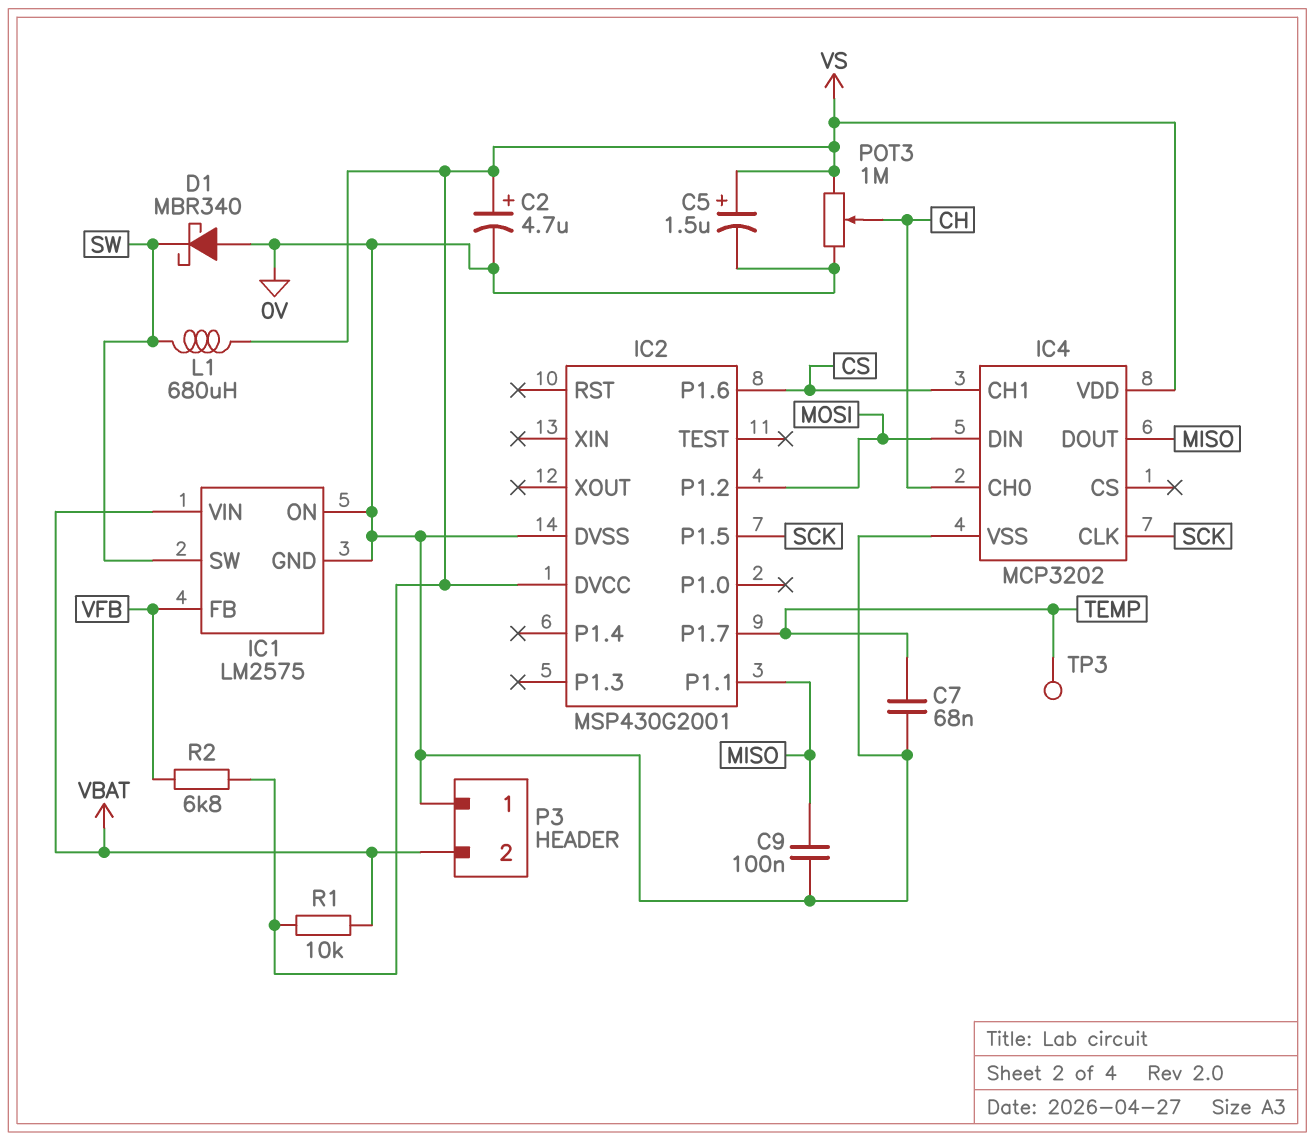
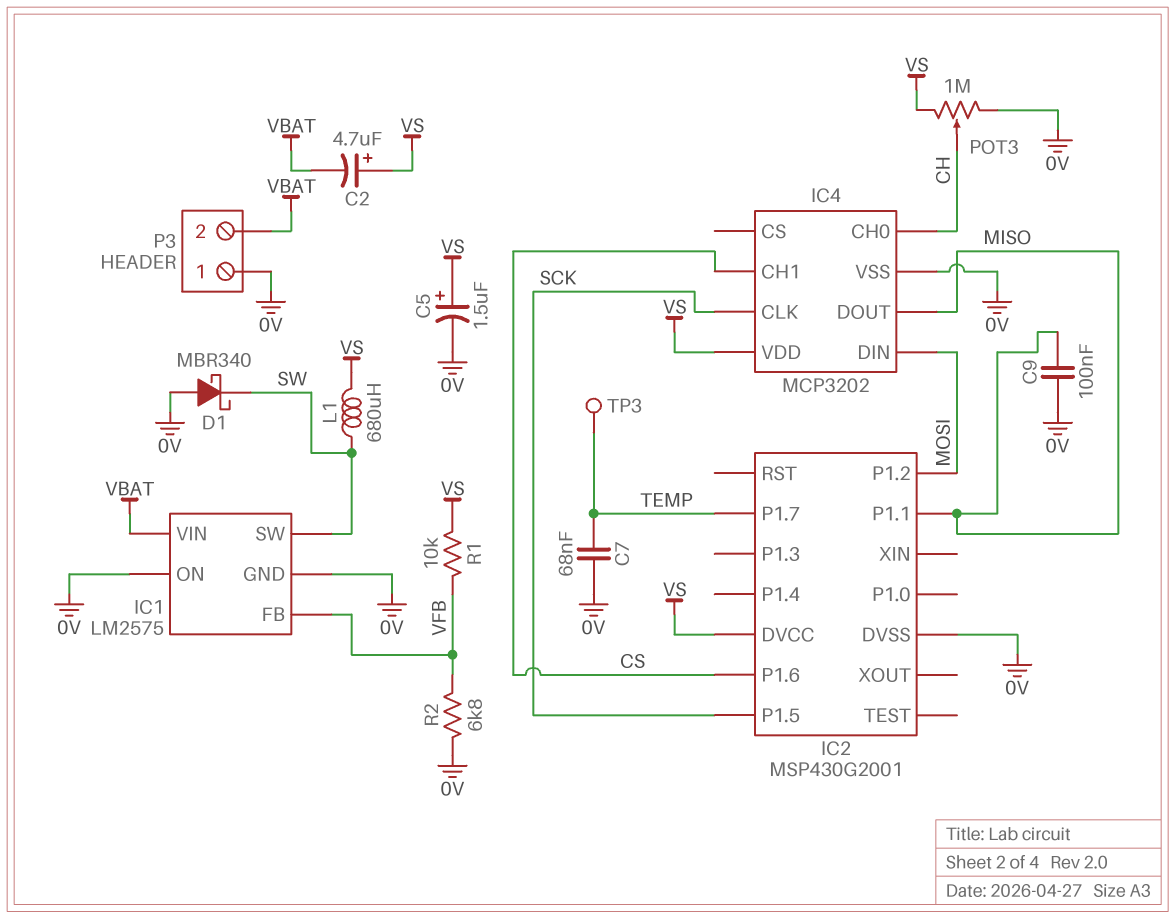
C2: 4.7uF (plus VS, minus 0V) -> 4.7uF (plus VS, minus VBAT)
R1: 10k (VBAT, VS) -> 10k (VFB, VS)
R2: 6.8k (VFB, VS) -> 6.8k (0V, VFB)

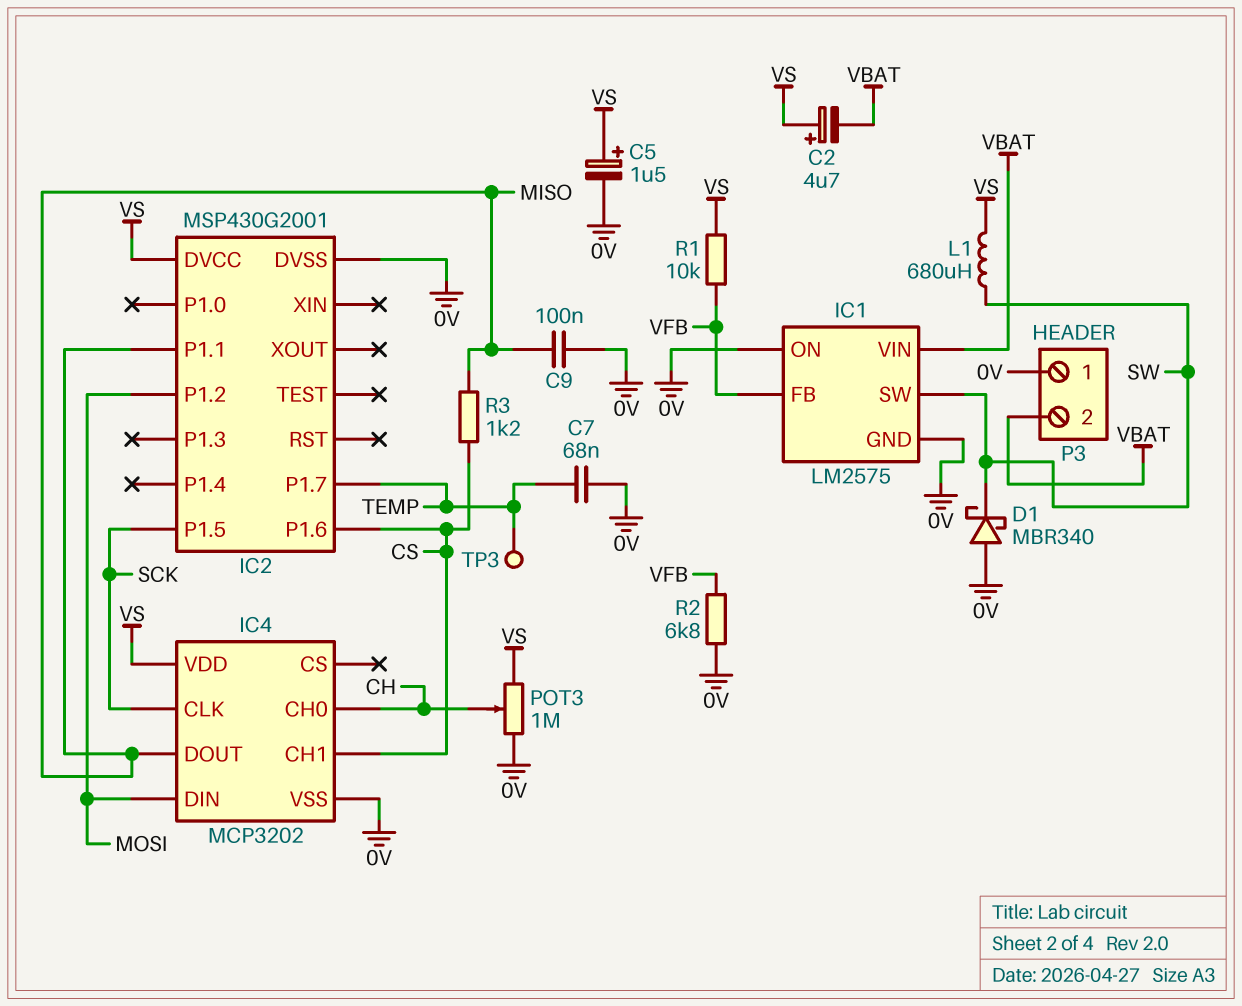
R3: none -> 1.2k (CS, MISO)

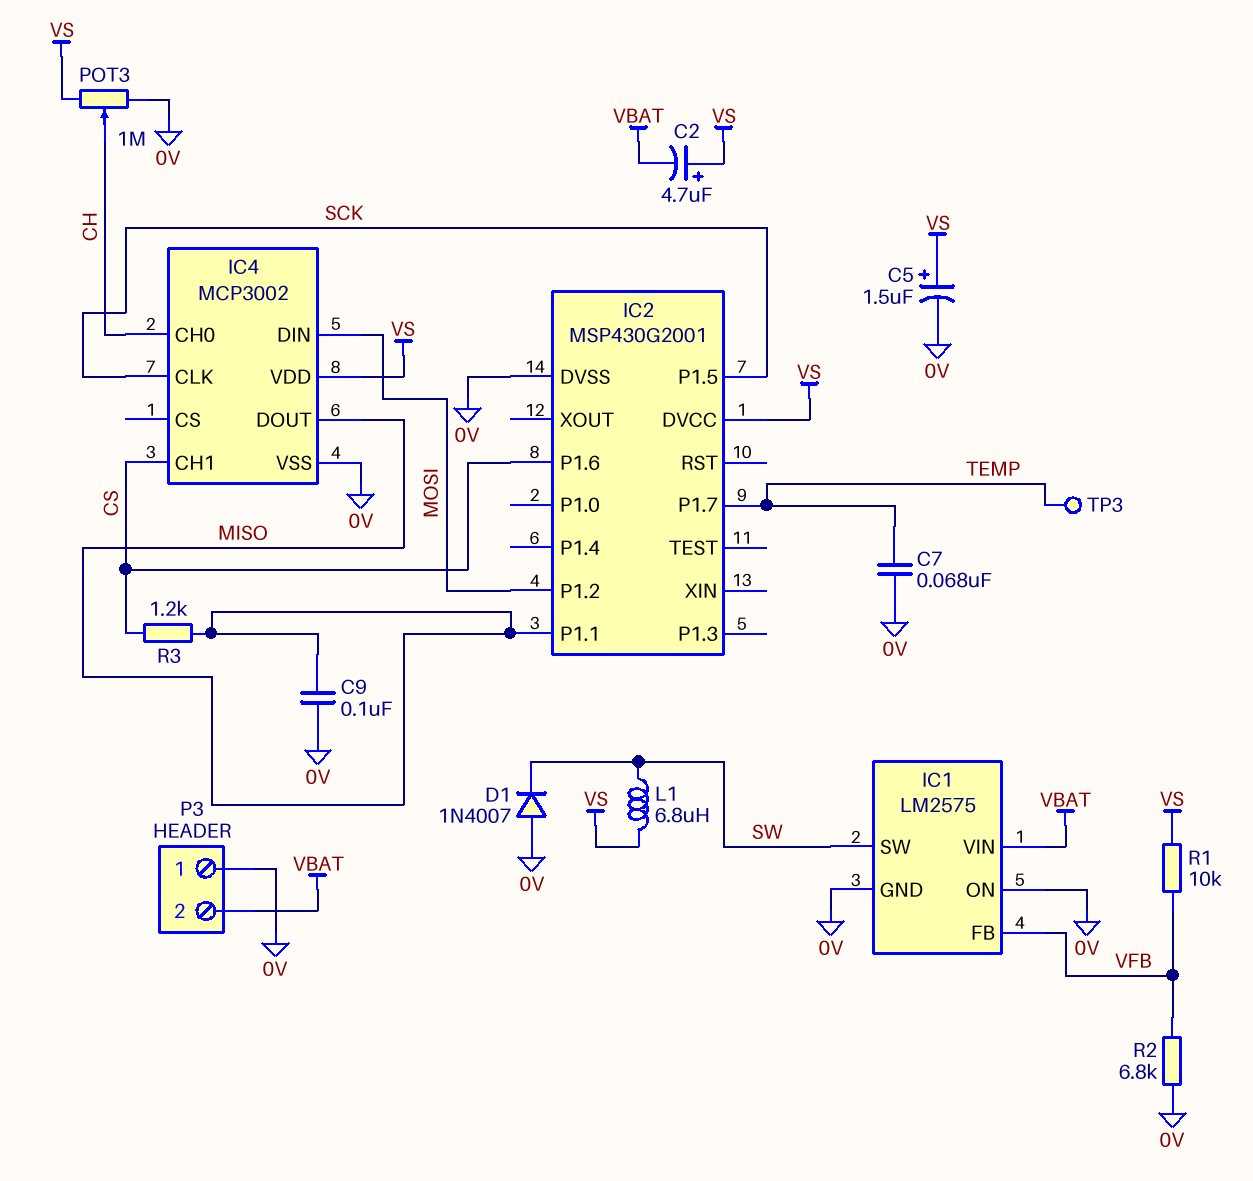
D1: schottky MBR340 (A 0V, K SW) -> diode 1N4007 (A 0V, K SW)
IC4: MCP3202 -> MCP3002
L1: 680uH (SW, VS) -> 6.8uH (SW, VS)

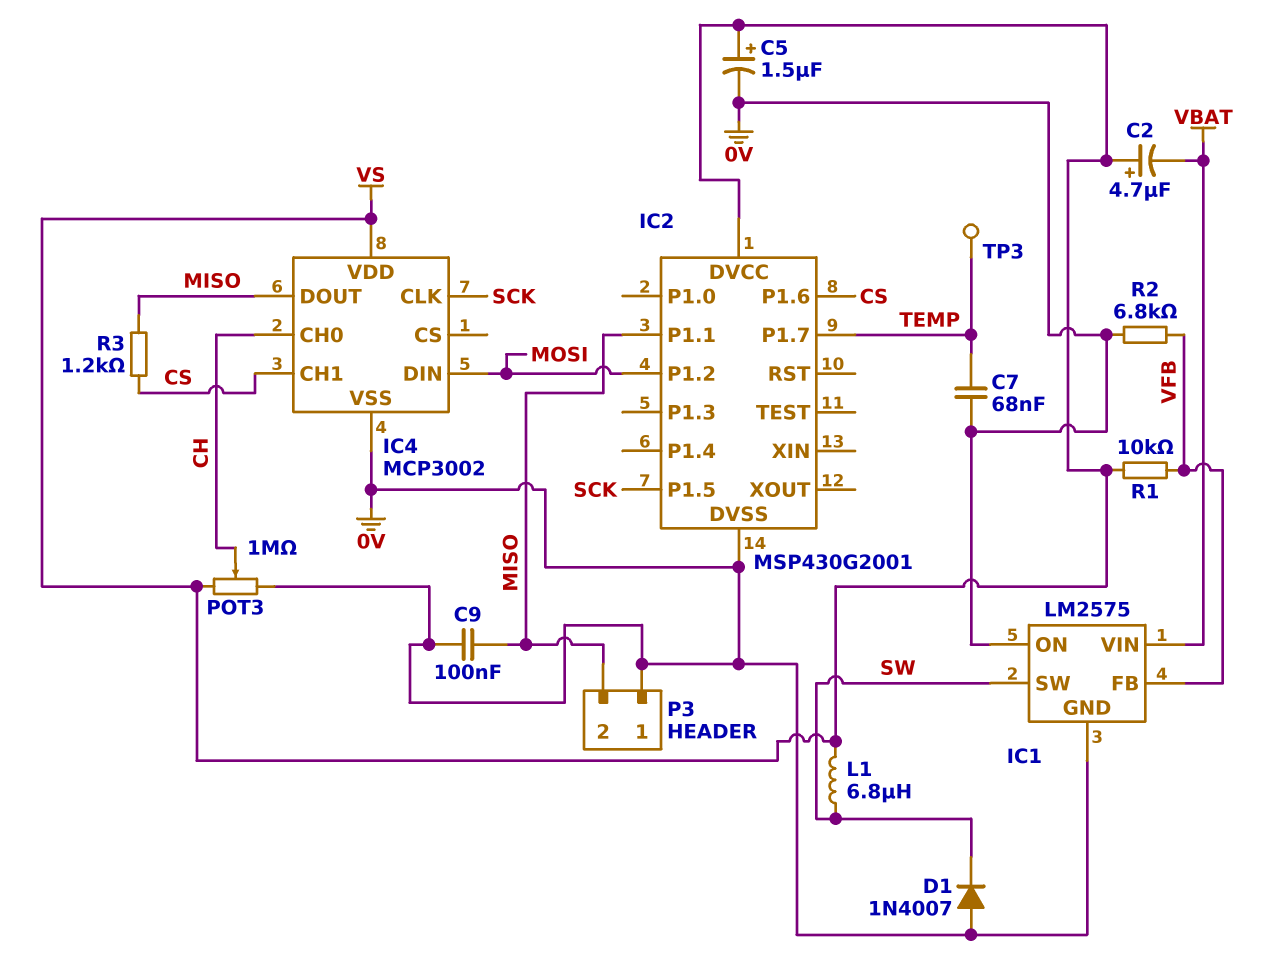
P3 pin 2: VBAT -> MISO

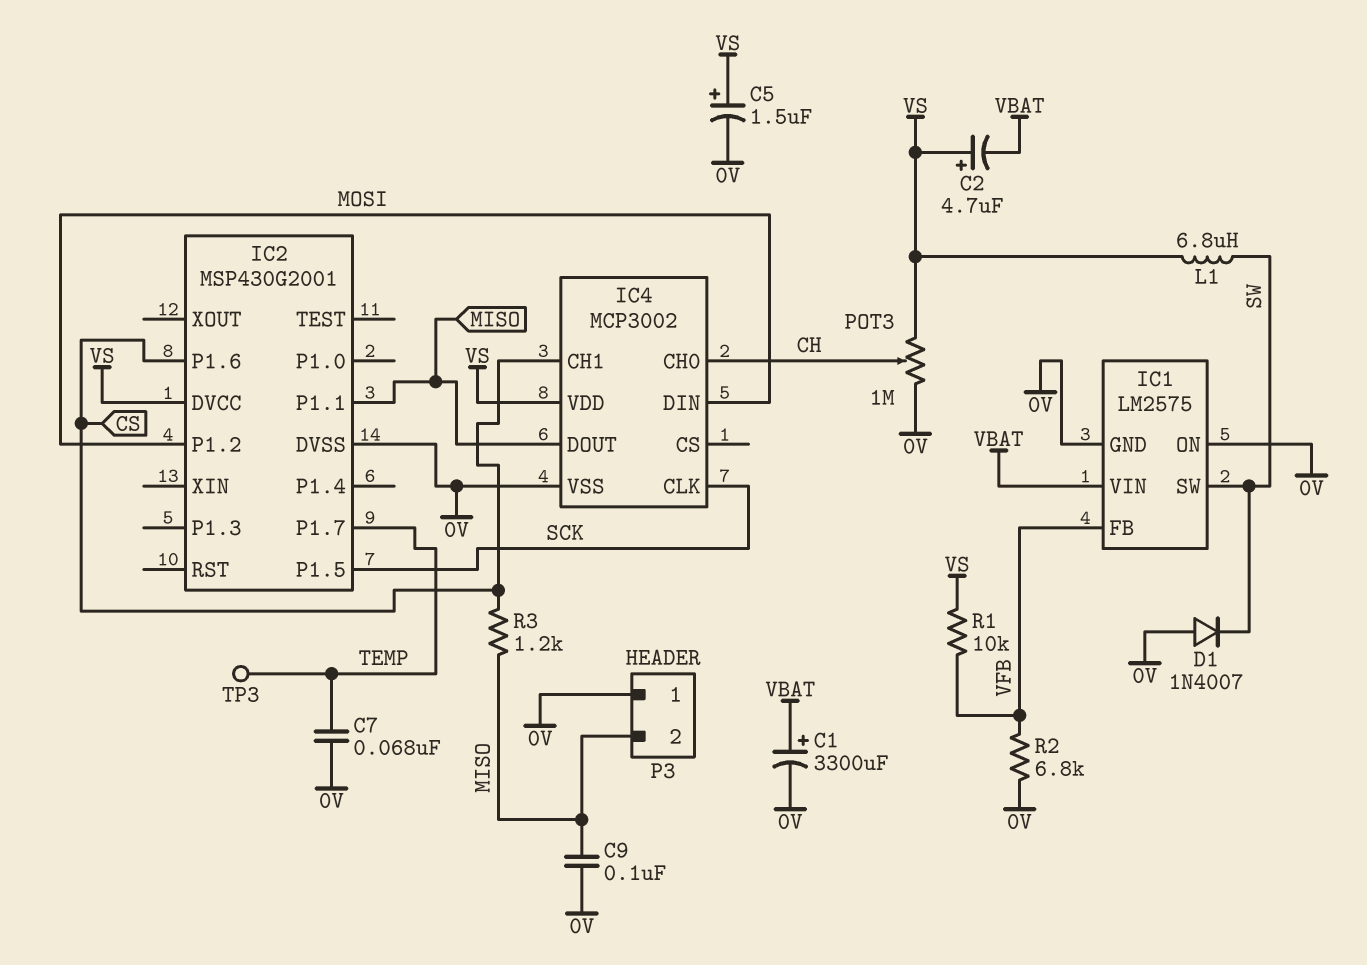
C1: none -> 3300uF (plus VBAT, minus 0V)

